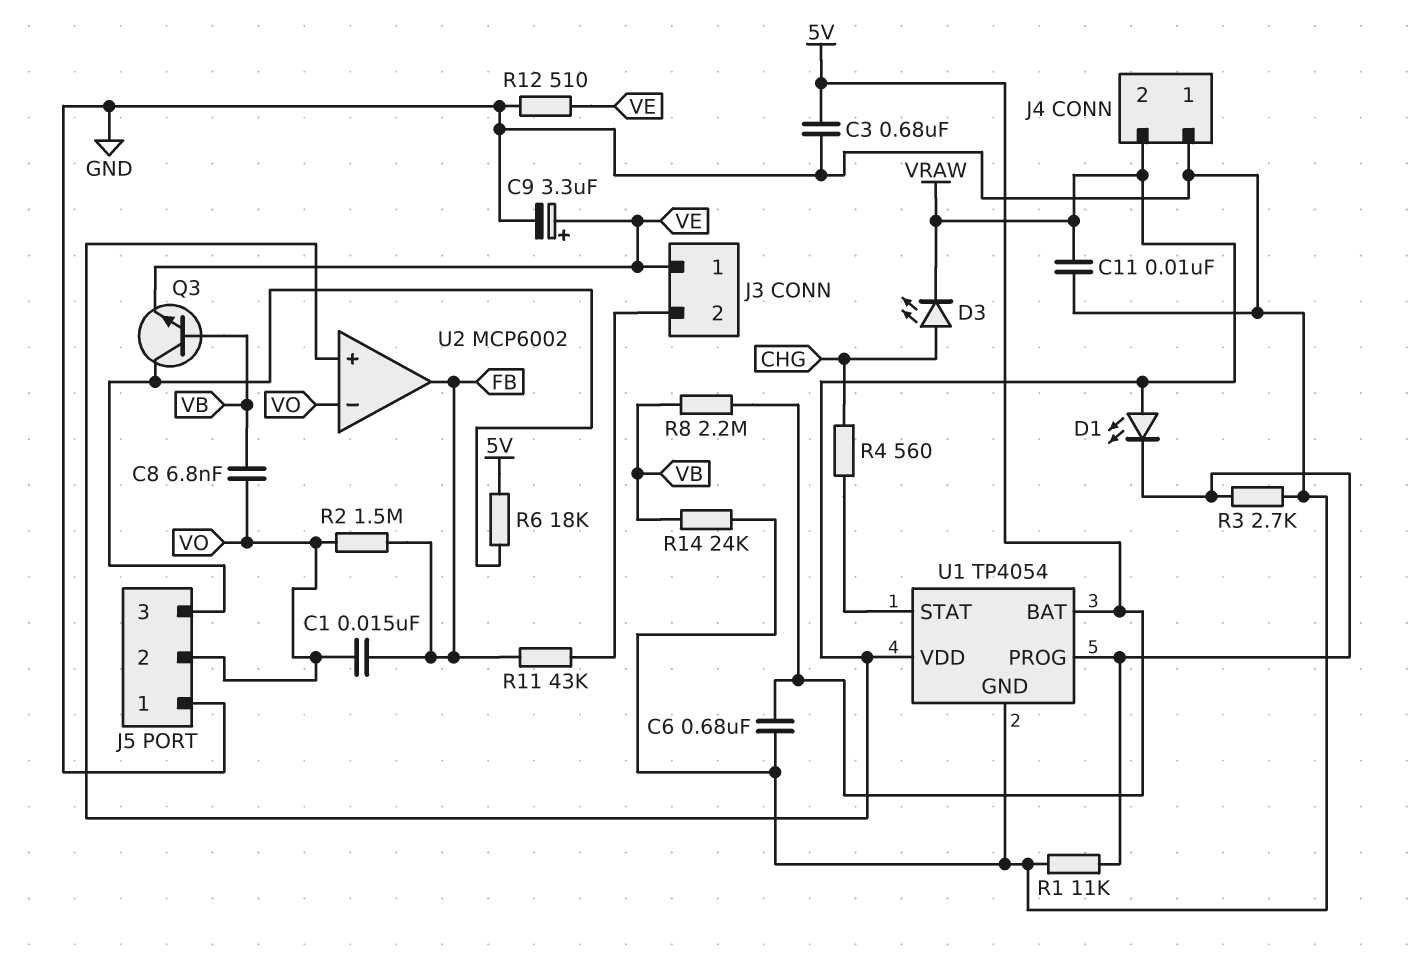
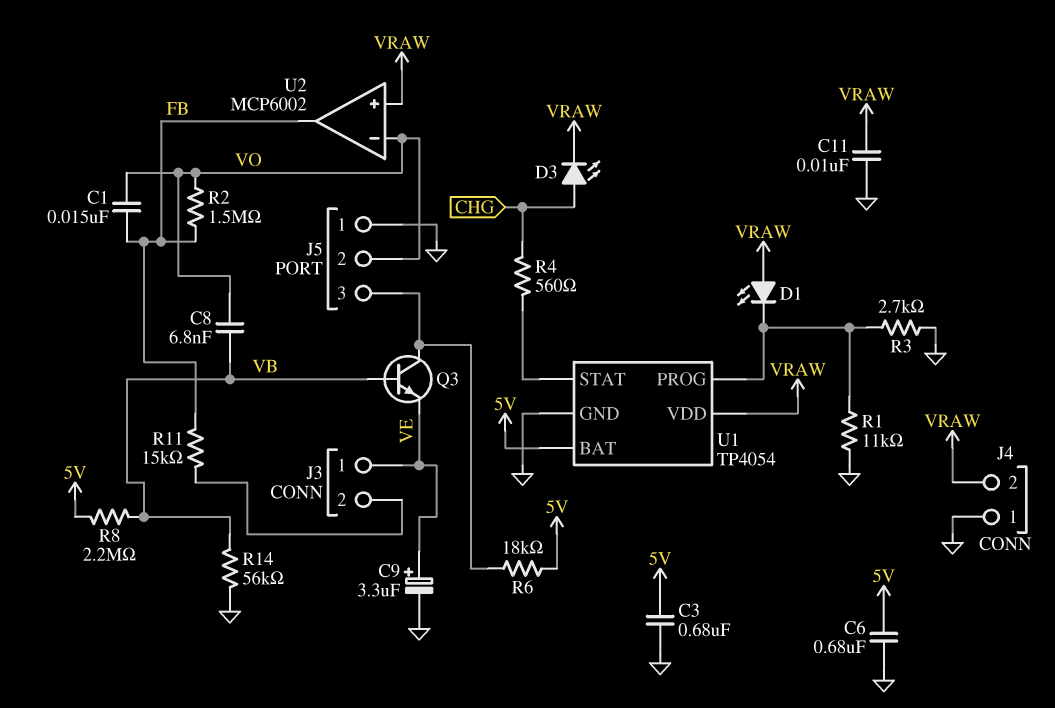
R11: 43k (FB, J3/2) -> 15k (FB, J3/2)
R12: 510 (GND, VE) -> none
R14: 24k (GND, VB) -> 56k (GND, VB)

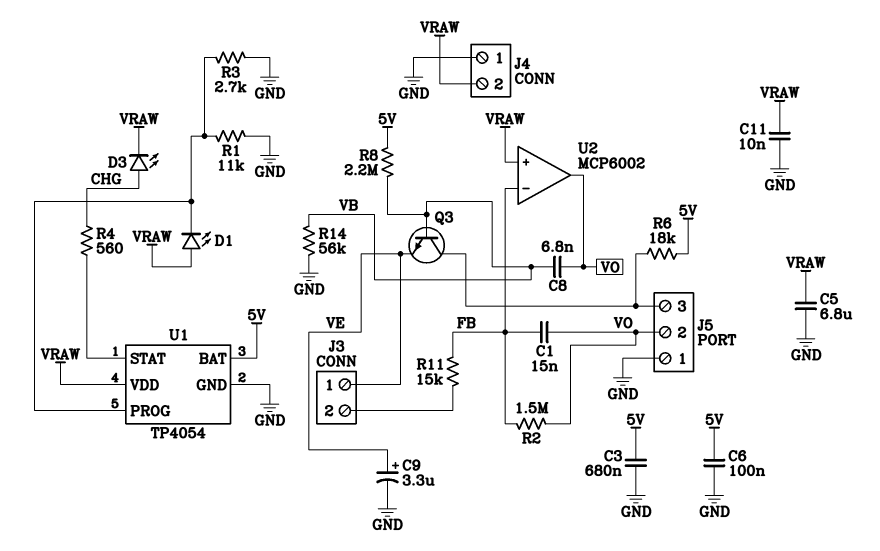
C5: none -> 6.8uF (GND, VRAW)
C6: 680nF (5V, GND) -> 100nF (5V, GND)
U2 pin in-: VO -> FB
U2 pin out: FB -> VO

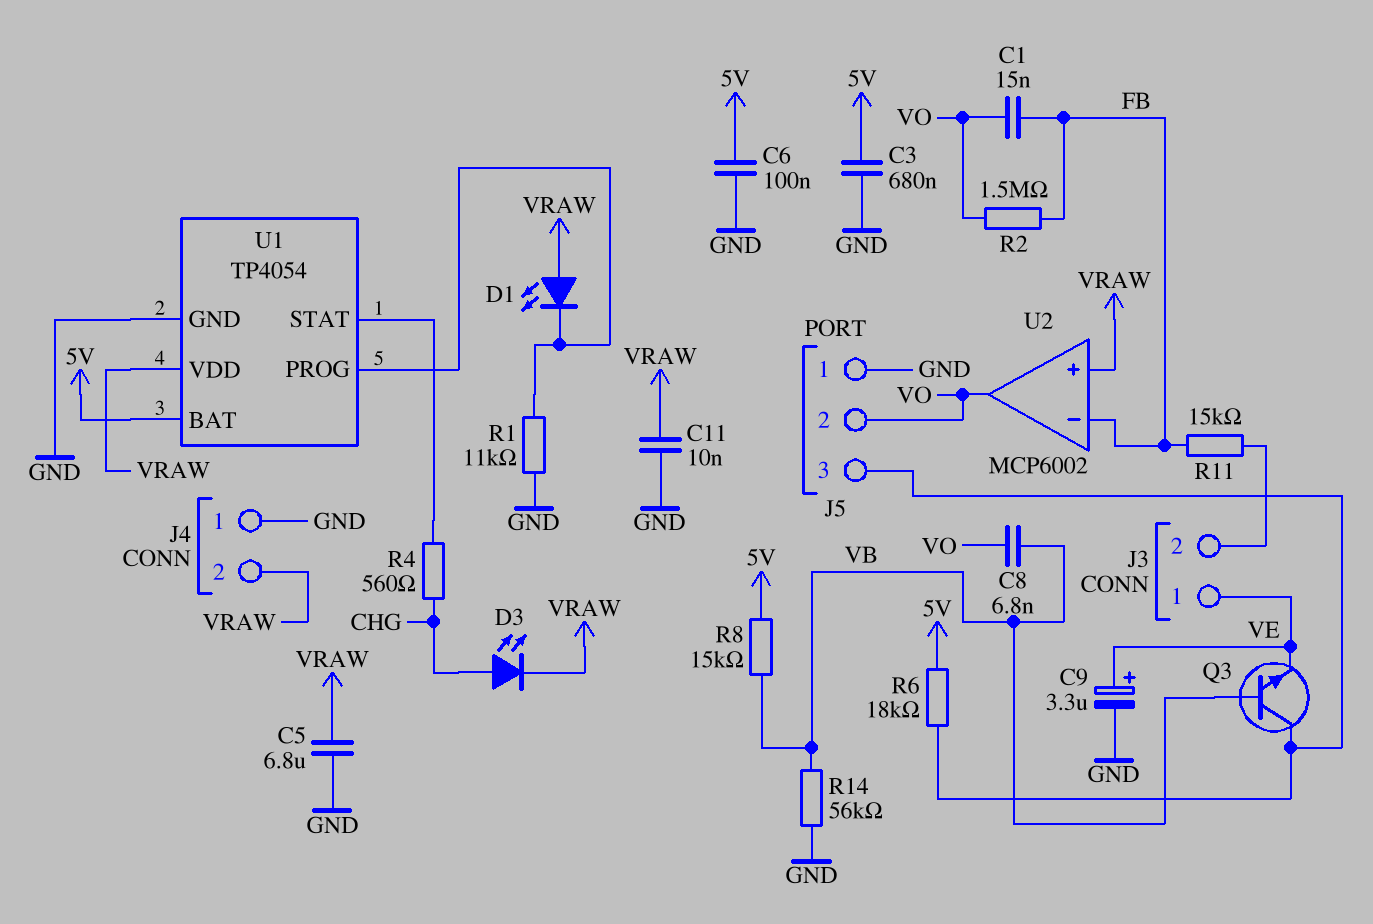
R3: 2.7k (GND, U1/PROG) -> none
R8: 2.2M (5V, VB) -> 15k (5V, VB)

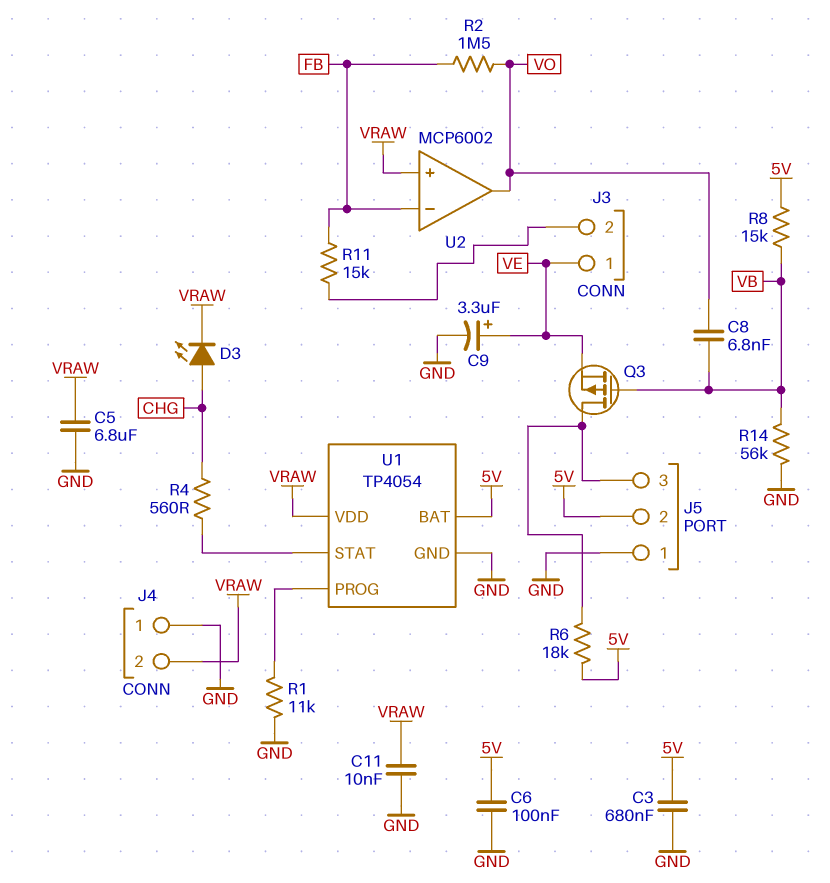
C1: 15nF (FB, VO) -> none
D1: LED (A VRAW, K U1/PROG) -> none
J5 pin 2: VO -> 5V
Q3: NPN (B VB, C J5/3, E VE) -> PMOS (G VB, D J5/3, S VE)

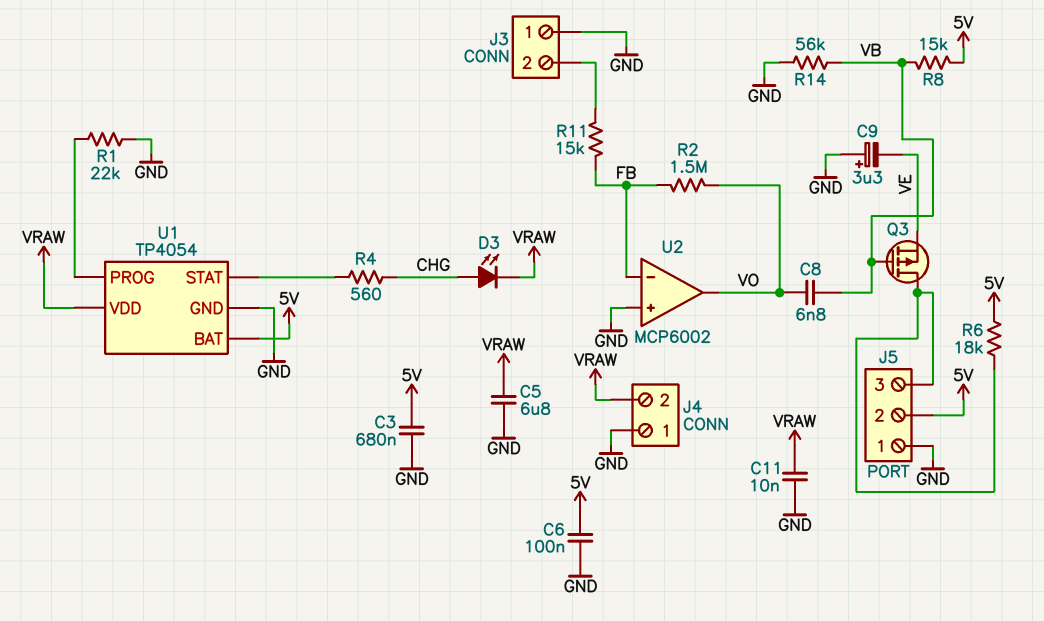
C9: 3.3uF (plus VE, minus GND) -> 3.3uF (plus GND, minus VE)
J3 pin 1: VE -> GND
R1: 11k (GND, U1/PROG) -> 22k (GND, U1/PROG)
U2 pin in+: VRAW -> GND

